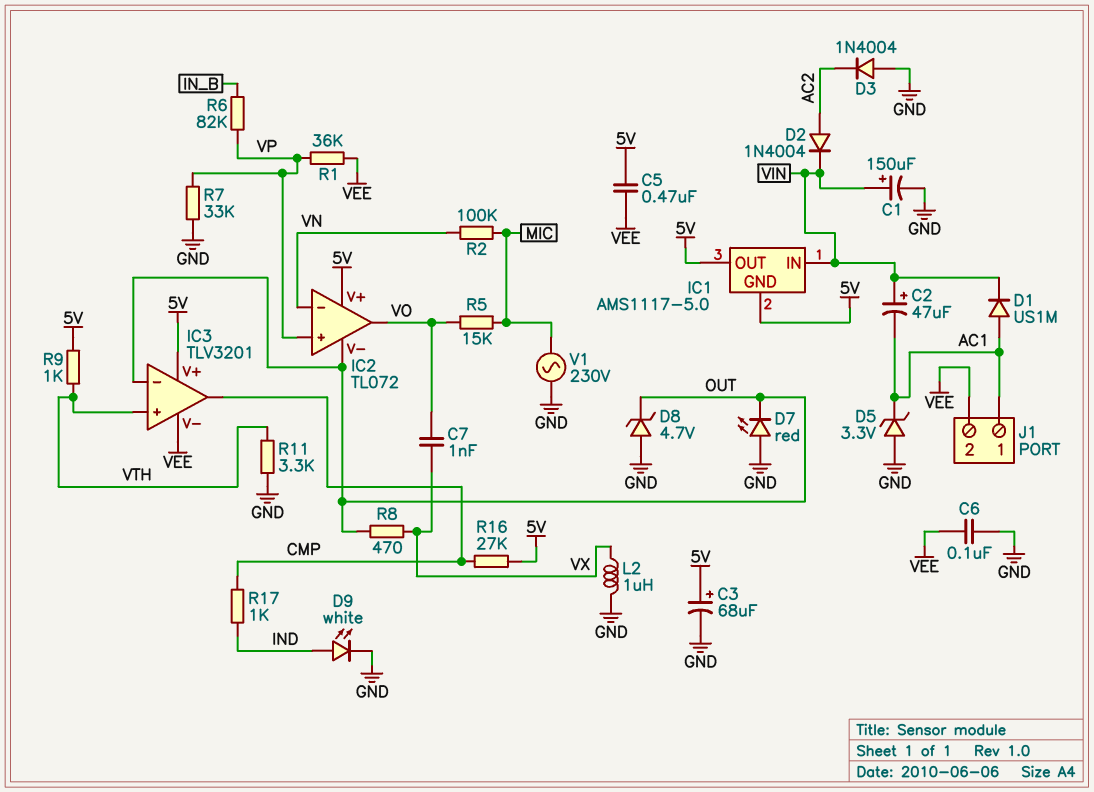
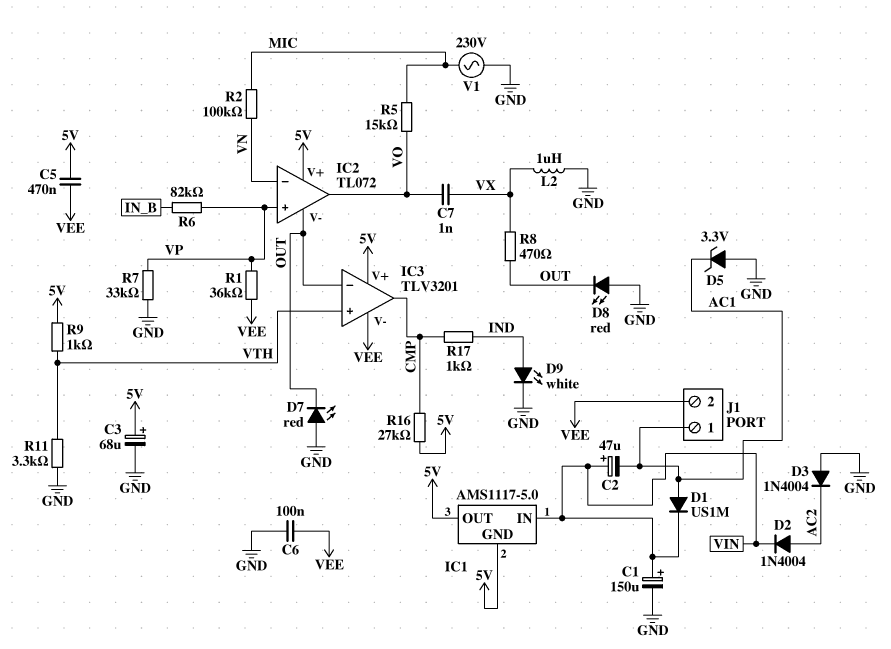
D8: zener 4.7V (A GND, K OUT) -> LED red (A GND, K OUT)

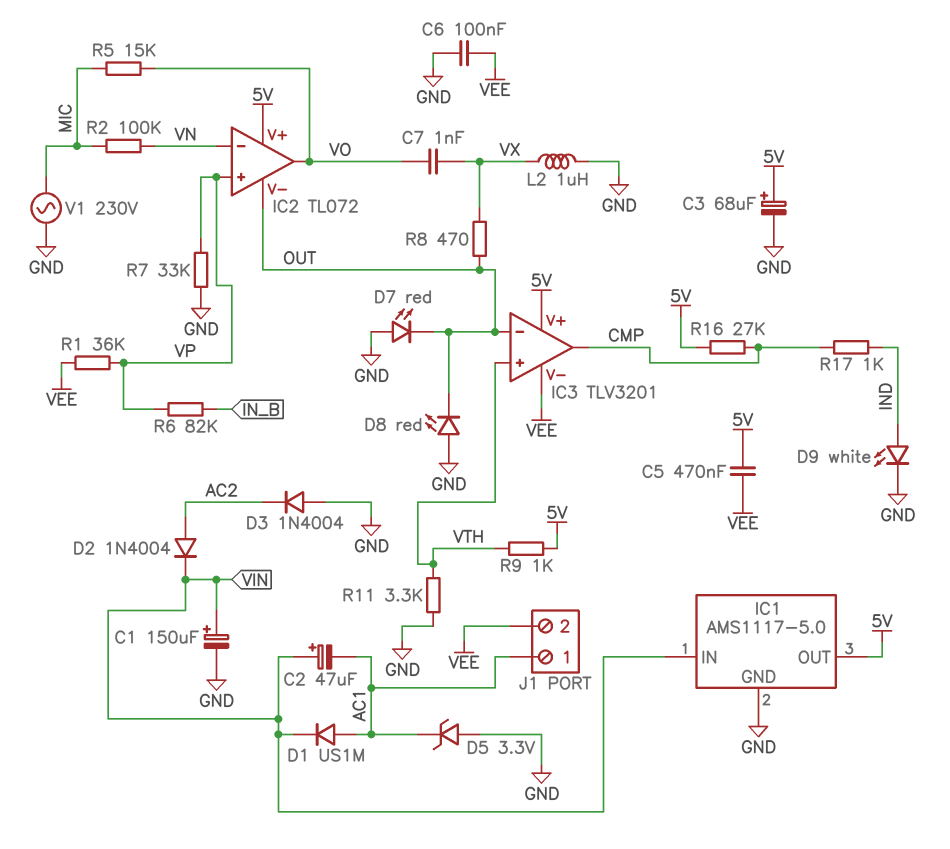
IC1 pin GND: 5V -> GND

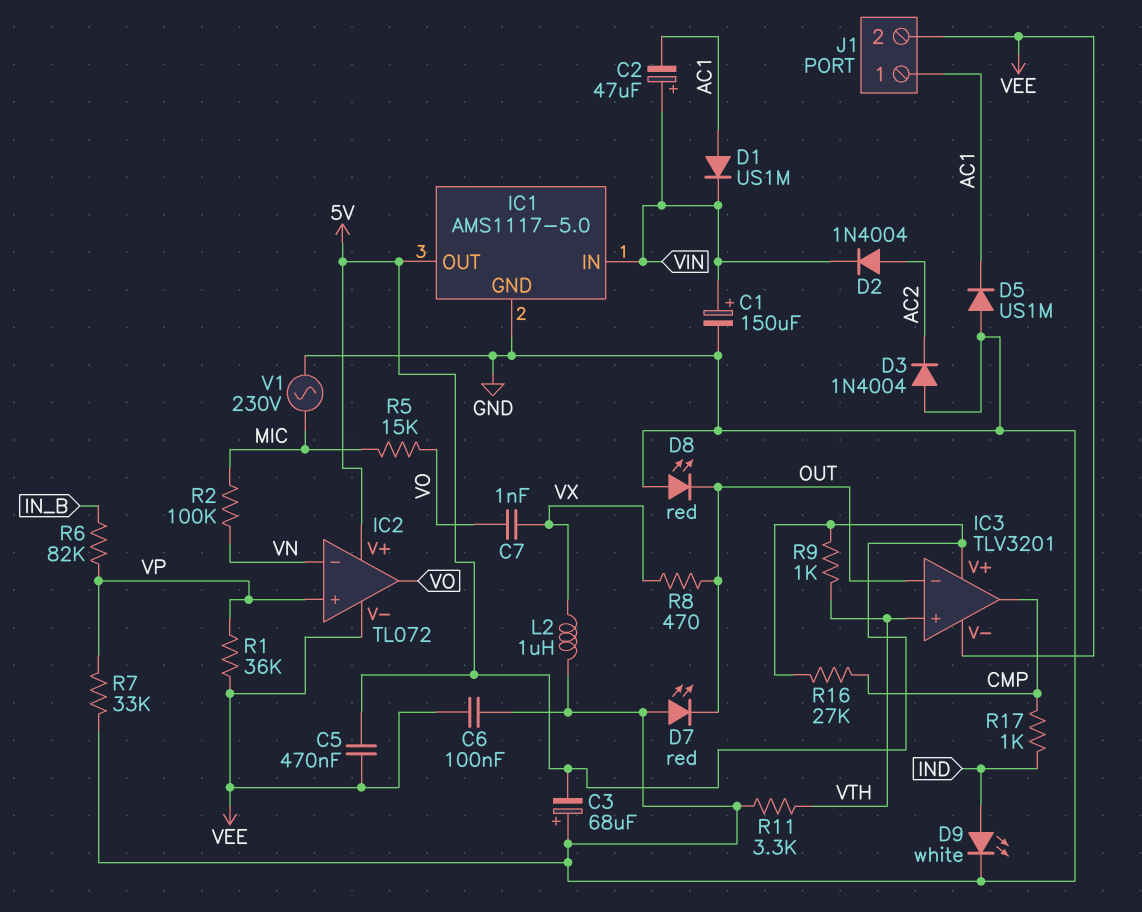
C3: 68uF (plus 5V, minus GND) -> 68uF (plus GND, minus 5V)
D5: zener 3.3V (A GND, K AC1) -> diode US1M (A GND, K AC1)
IC2 pin V-: OUT -> VEE

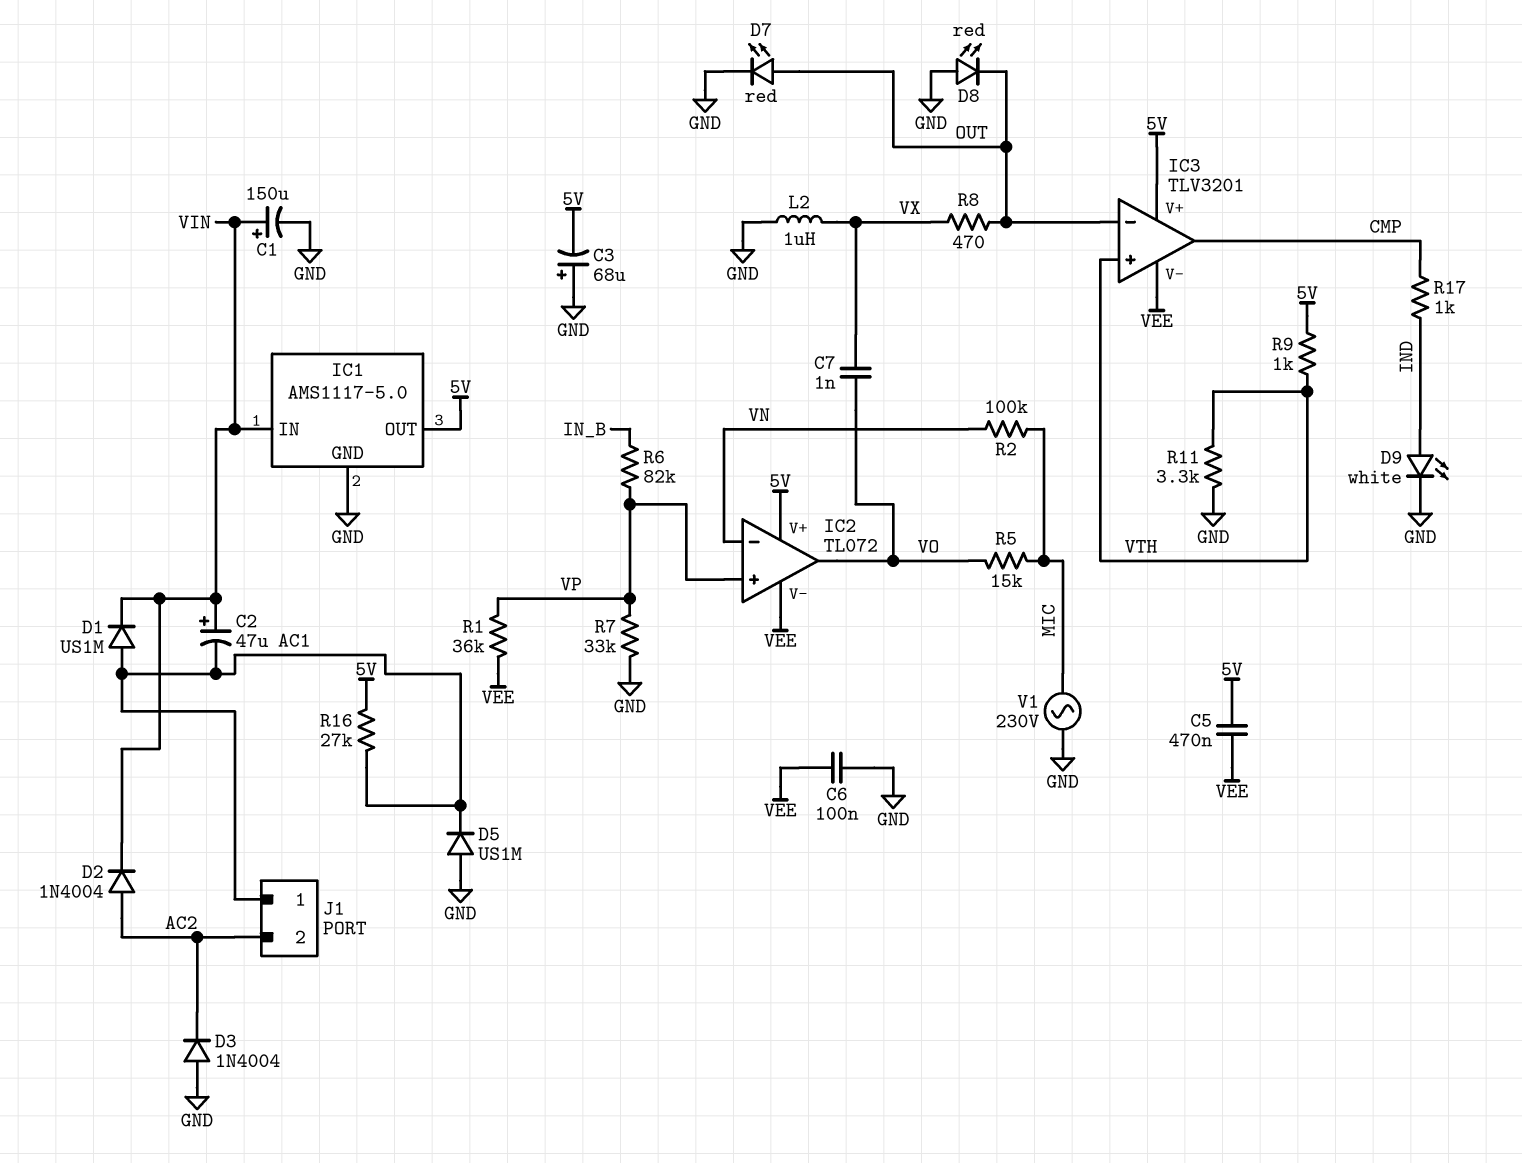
D7: LED red (A GND, K OUT) -> LED red (A OUT, K GND)
J1 pin 2: VEE -> AC2
R16: 27k (5V, CMP) -> 27k (5V, AC1)

